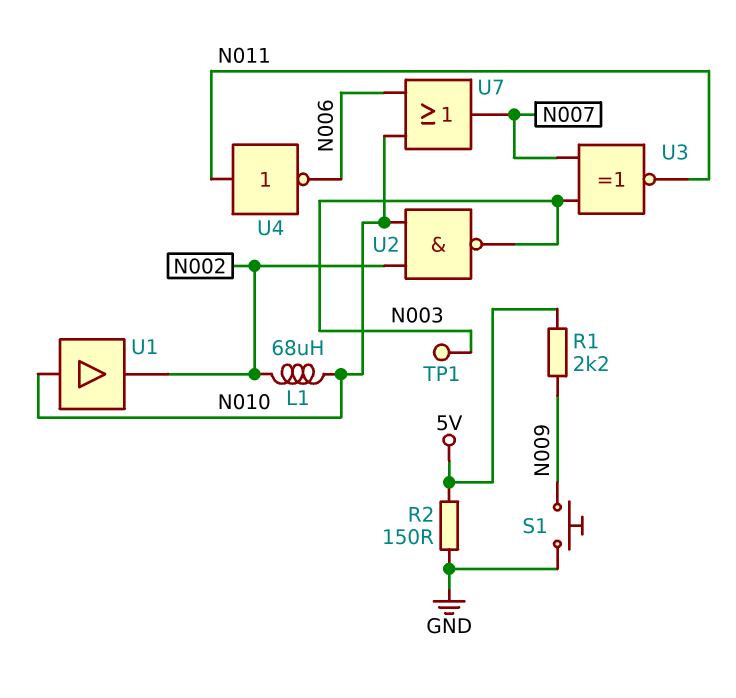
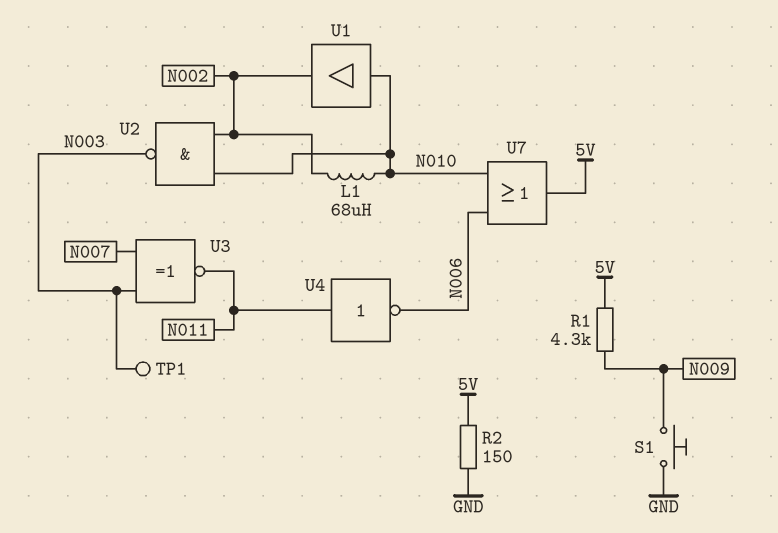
R1: 2.2k (5V, N009) -> 4.3k (5V, N009)
U7: OR (in N006, in N010, out N007) -> OR (in N006, in N010, out 5V)

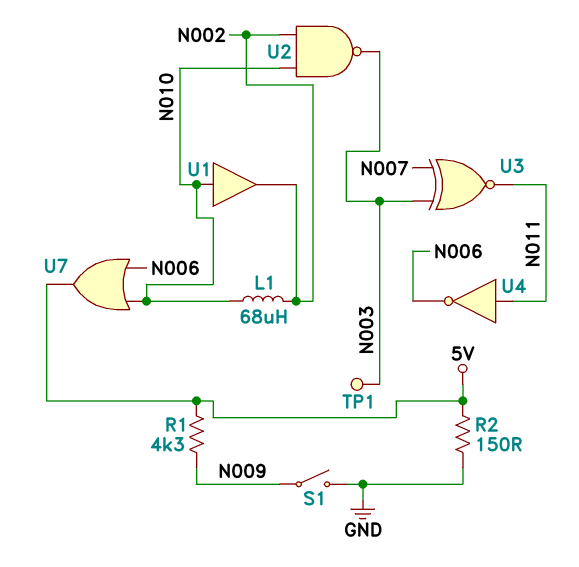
S1: button (GND, N009) -> switch (GND, N009)

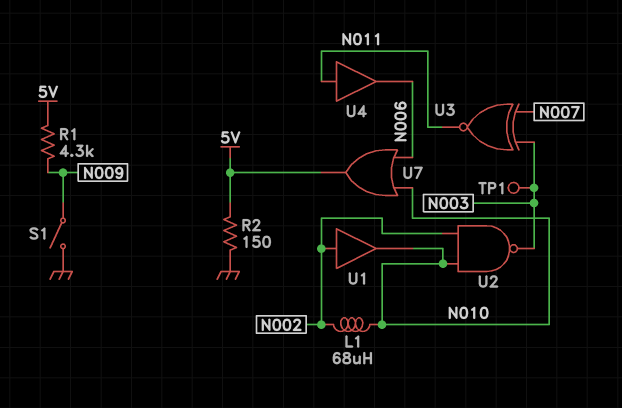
U1: buffer (in N010, out N002) -> buffer (in N002, out N010)
U4: NOT (in N011, out N006) -> buffer (in N011, out N006)

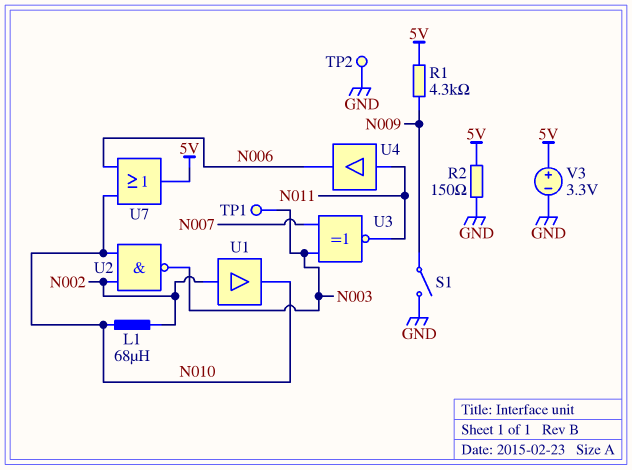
TP2: none -> test point (GND)
V3: none -> 3.3V (plus 5V, minus GND)

